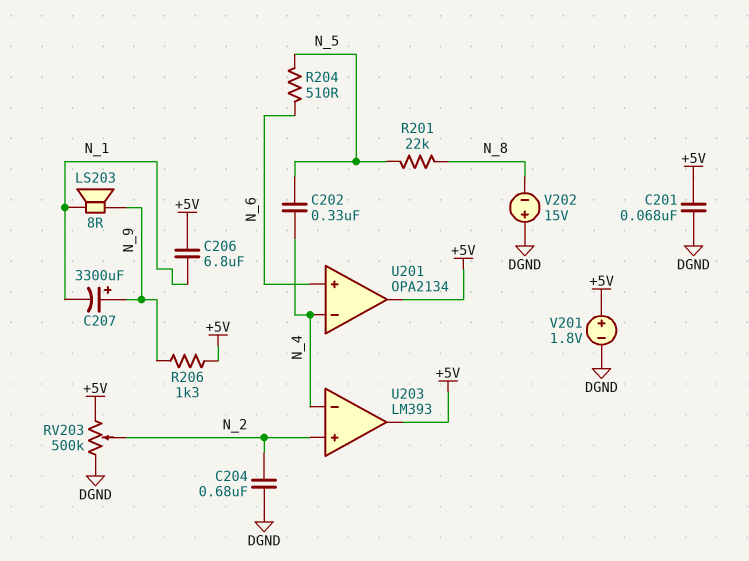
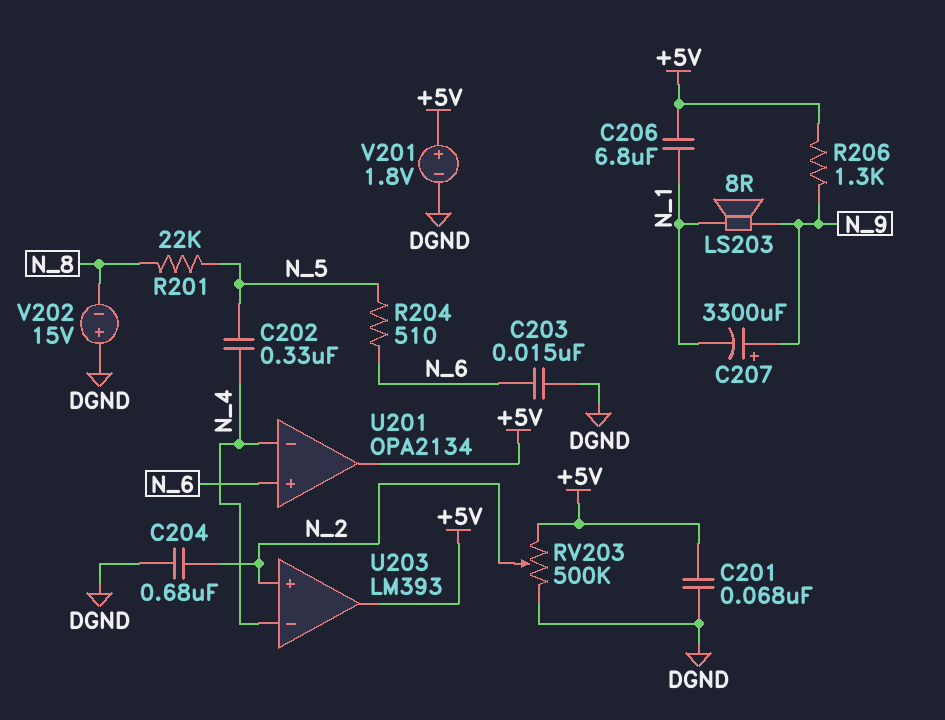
C203: none -> 15nF (DGND, N_6)

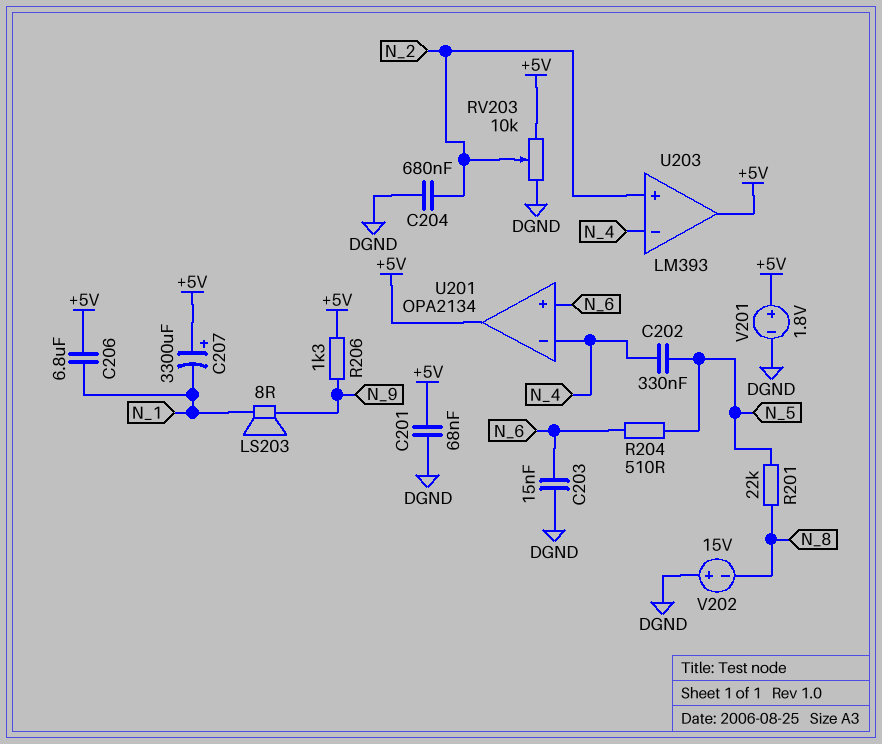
C207: 3300uF (plus N_9, minus N_1) -> 3300uF (plus +5V, minus N_1)
RV203: 500k (+5V, DGND, wiper N_2) -> 10k (+5V, DGND, wiper N_2)

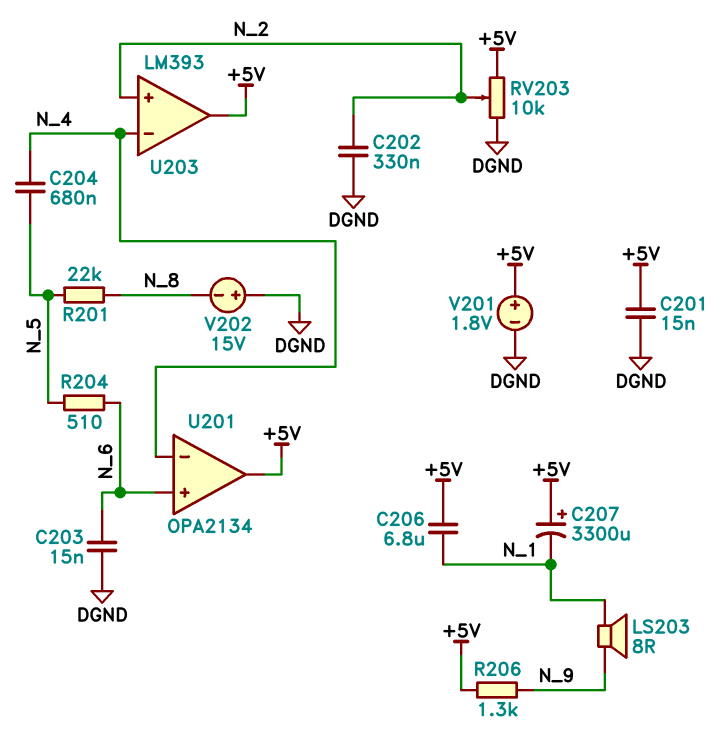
C201: 68nF (+5V, DGND) -> 15nF (+5V, DGND)
C202: 330nF (N_4, N_5) -> 330nF (DGND, N_2)
C204: 680nF (DGND, N_2) -> 680nF (N_4, N_5)

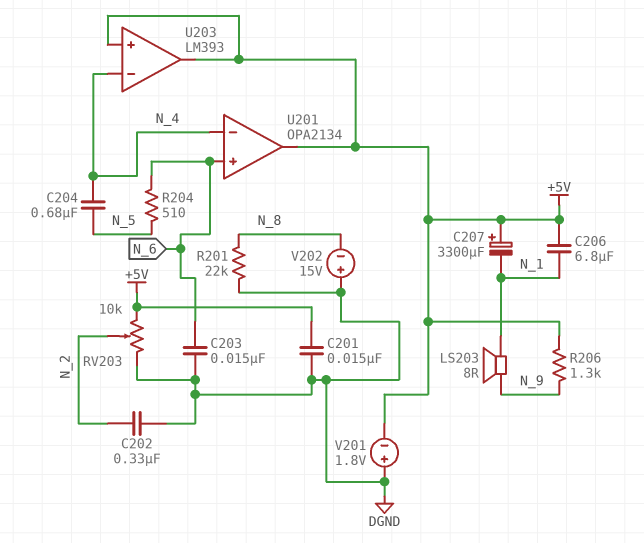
R201: 22k (N_5, N_8) -> 22k (DGND, N_8)
U203 pin in+: N_2 -> +5V
V201: 1.8V (plus +5V, minus DGND) -> 1.8V (plus DGND, minus +5V)

